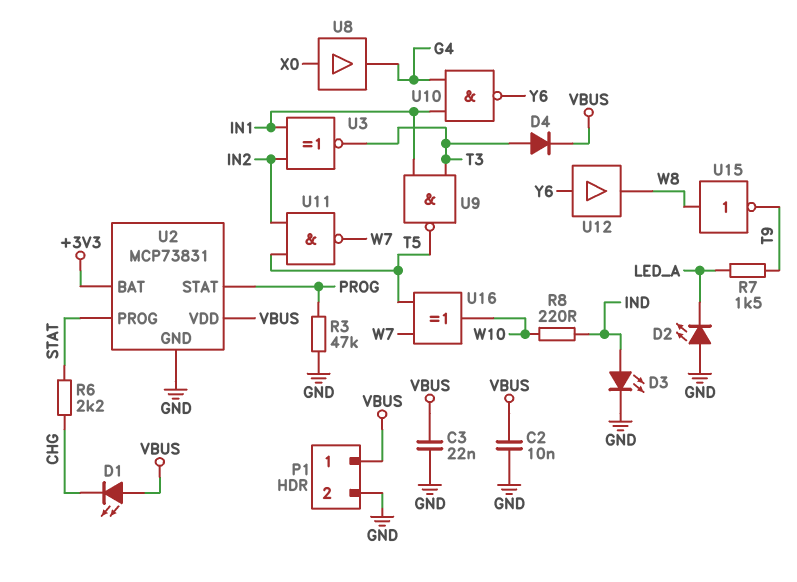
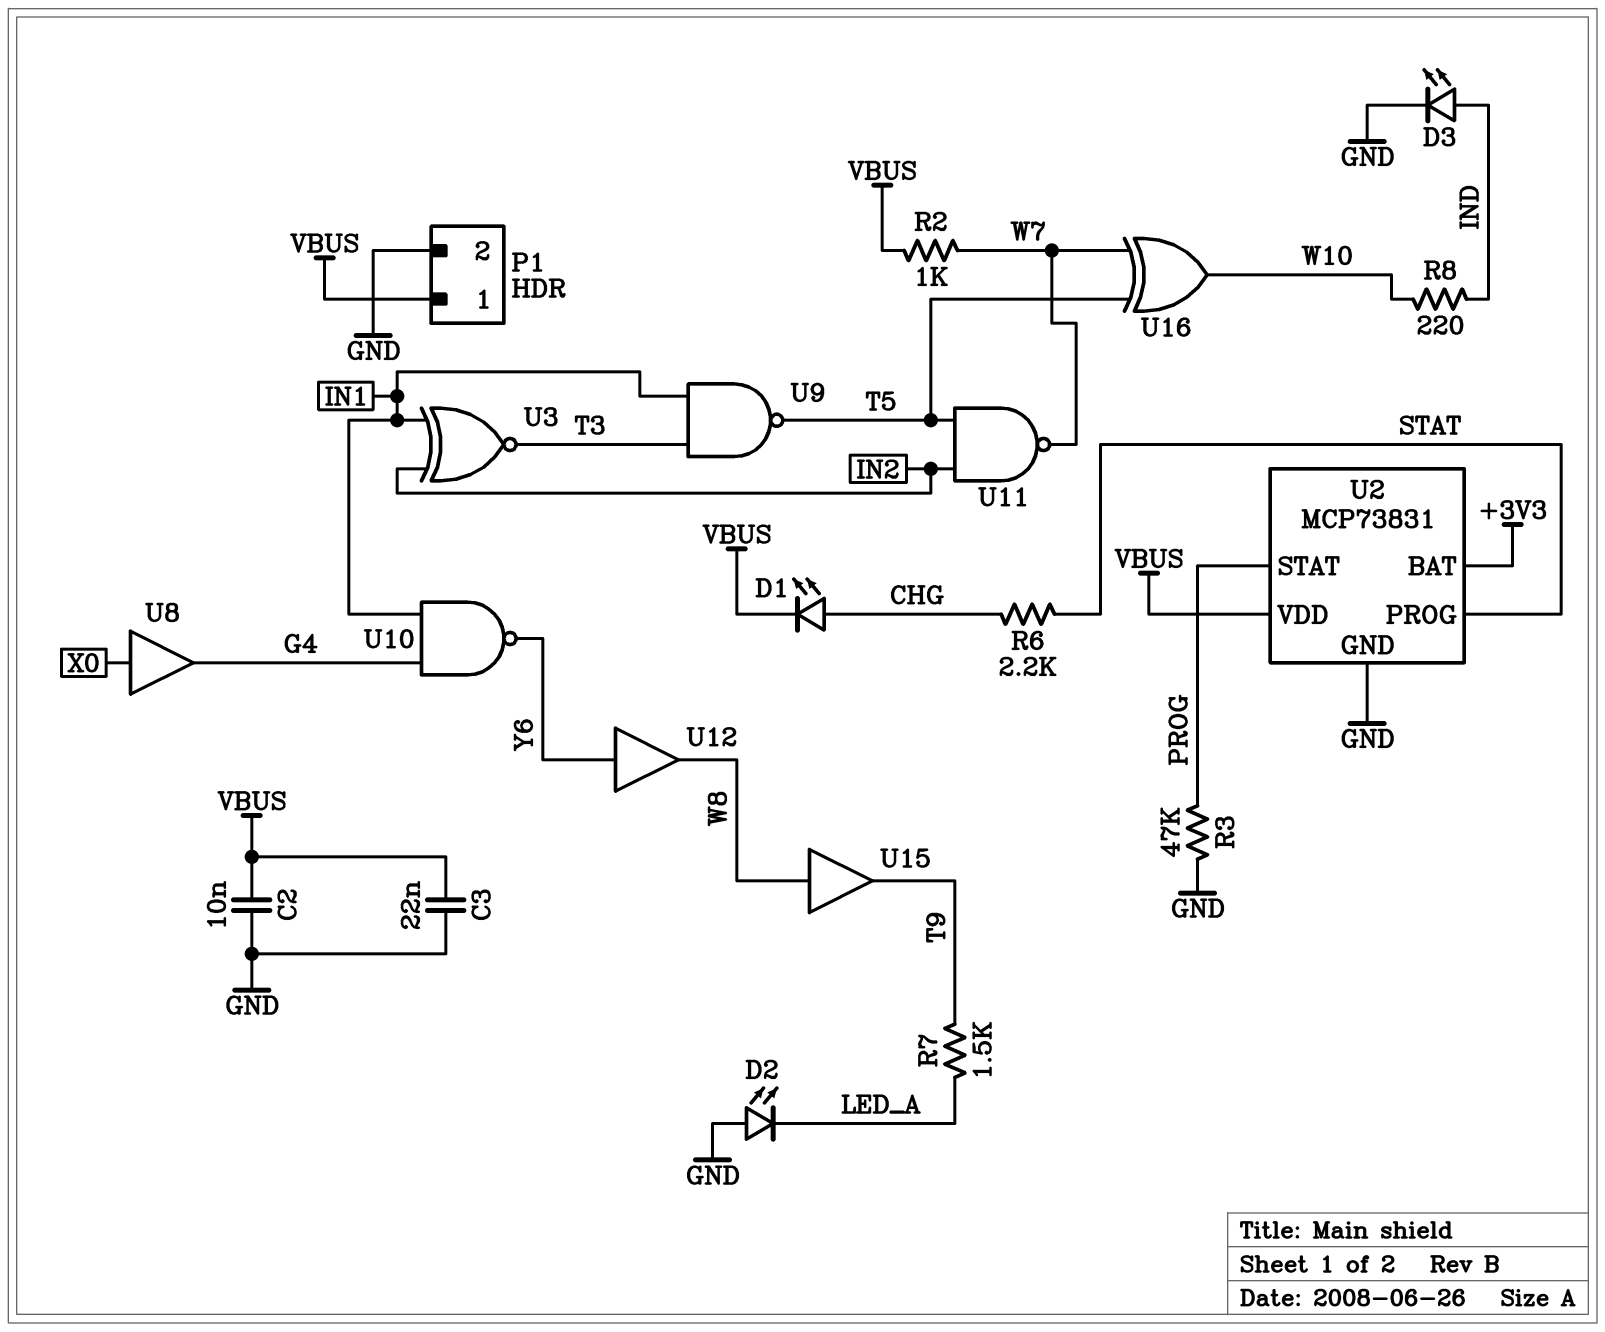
D1: LED (A VBUS, K CHG) -> LED (A CHG, K VBUS)
D4: diode (A T3, K VBUS) -> none
R2: none -> 1k (VBUS, W7)
U15: NOT (in W8, out T9) -> buffer (in W8, out T9)

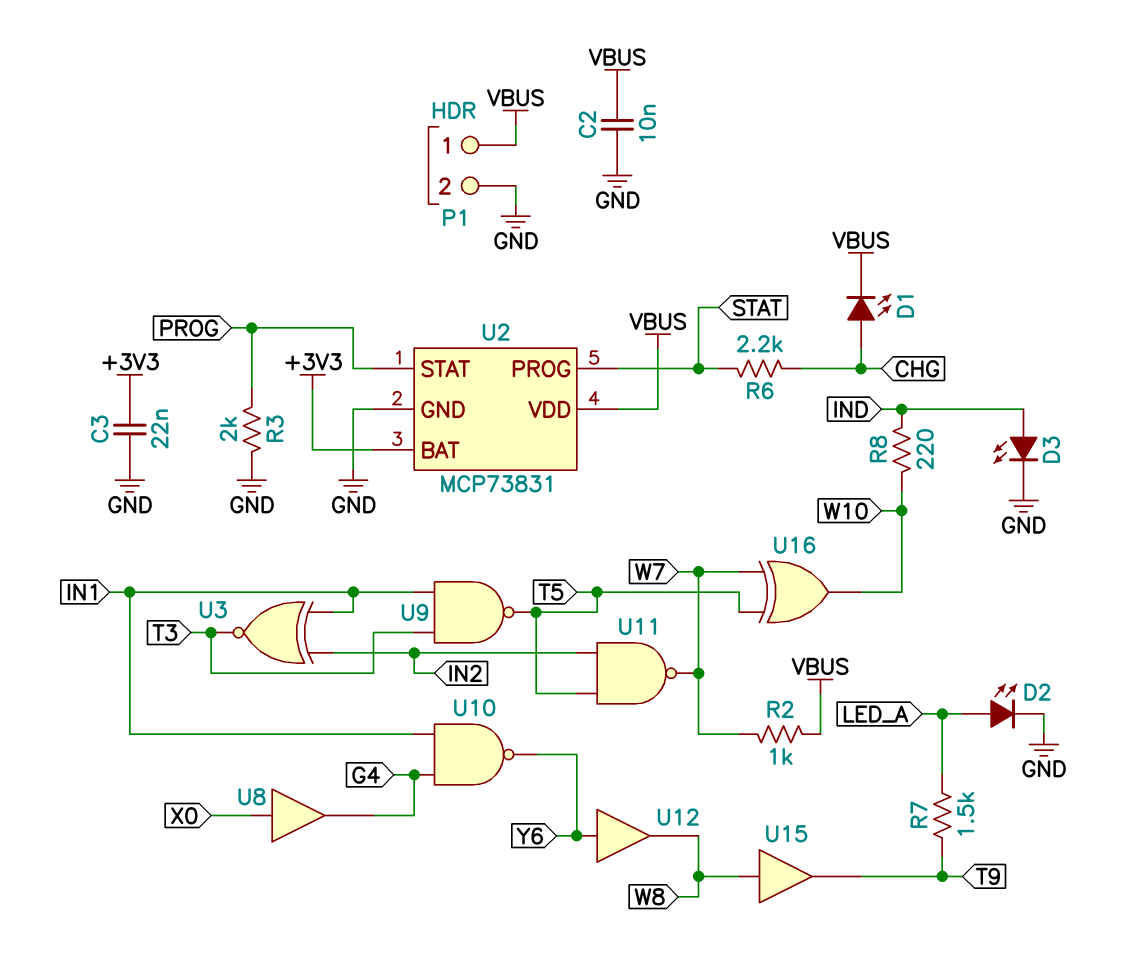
C3: 22nF (GND, VBUS) -> 22nF (+3V3, GND)
D2: LED (A GND, K LED_A) -> LED (A LED_A, K GND)
R3: 47k (GND, PROG) -> 2k (GND, PROG)

